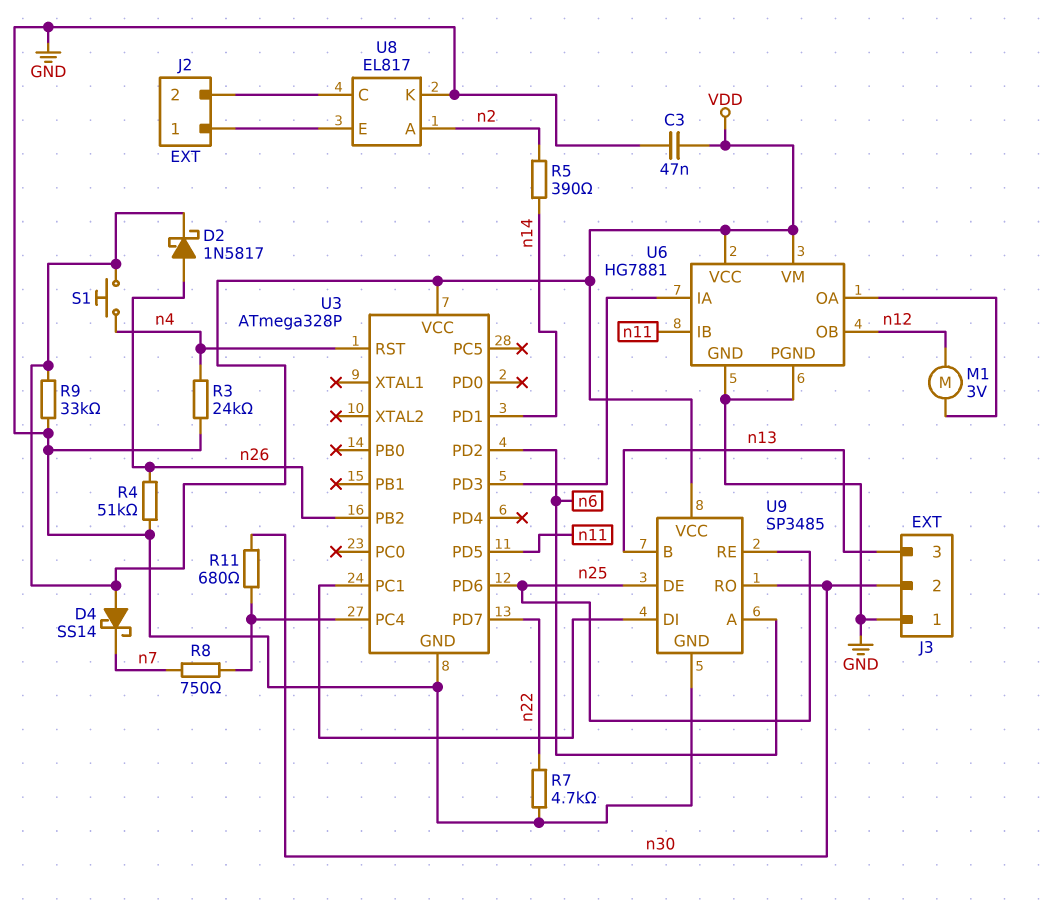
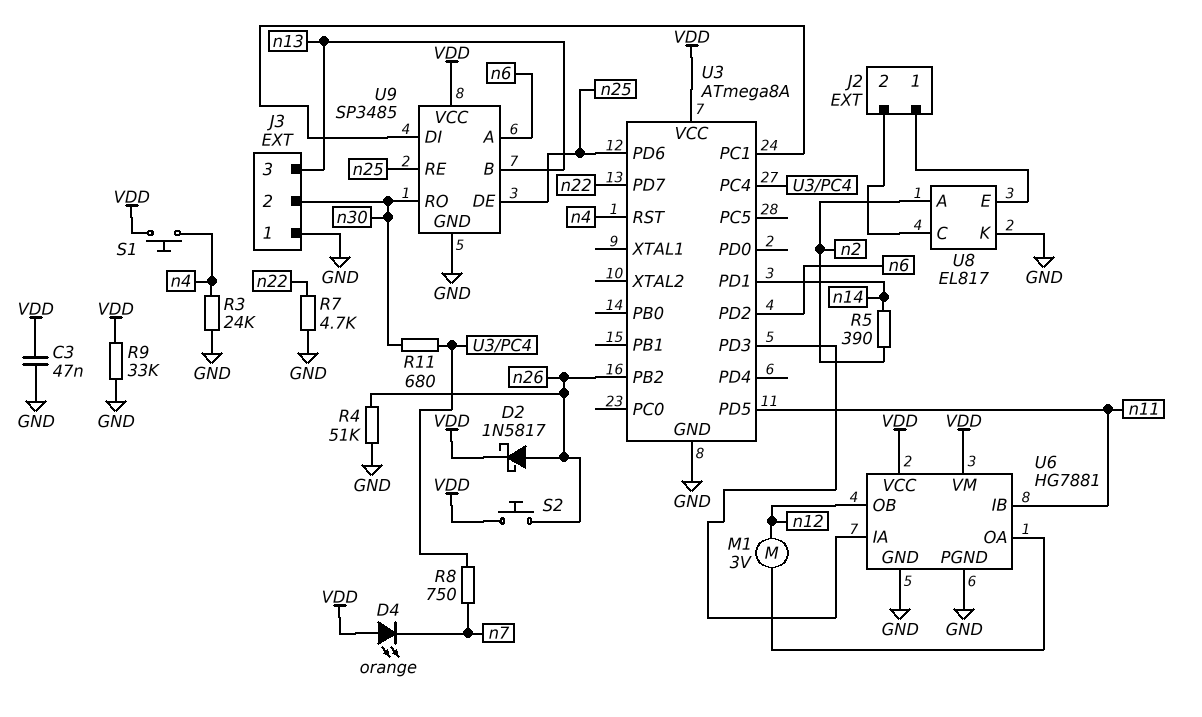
D4: schottky SS14 (A VDD, K n7) -> LED orange (A VDD, K n7)
S2: none -> button (VDD, n26)
U3: ATmega328P -> ATmega8A

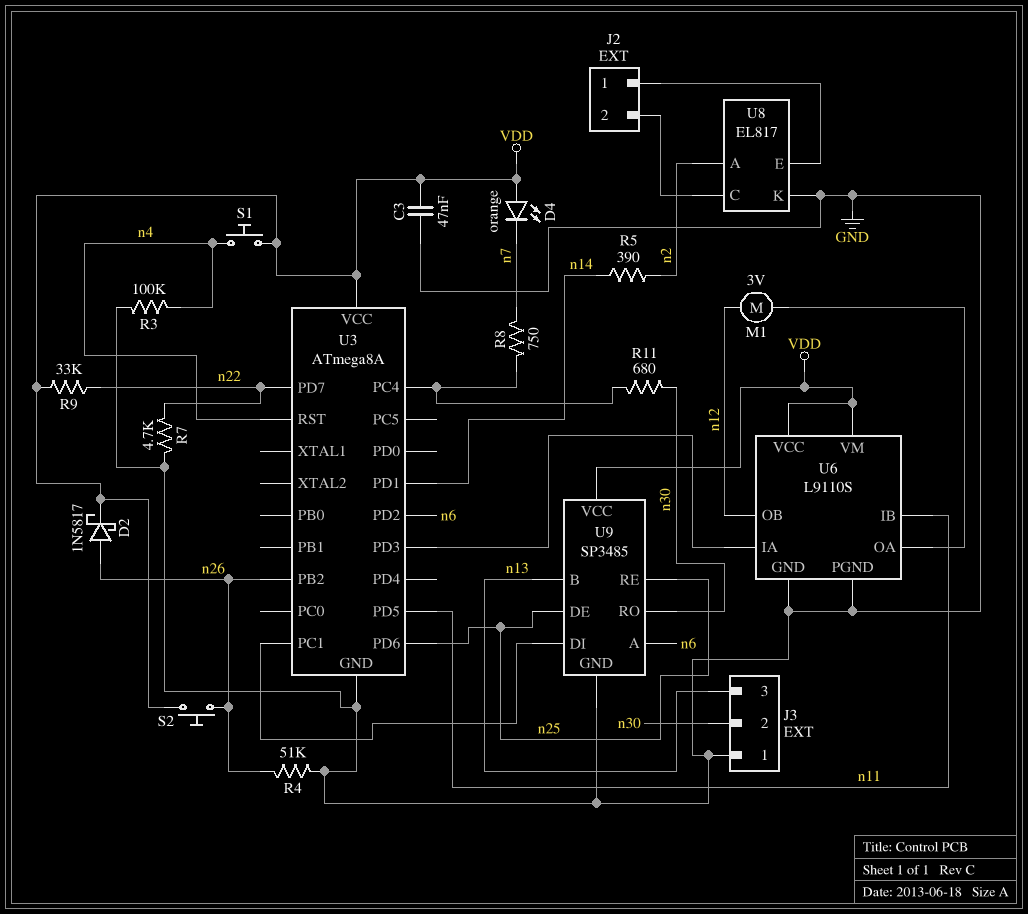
R3: 24k (GND, n4) -> 100k (GND, n4)
R9: 33k (GND, VDD) -> 33k (VDD, n22)
U6: HG7881 -> L9110S

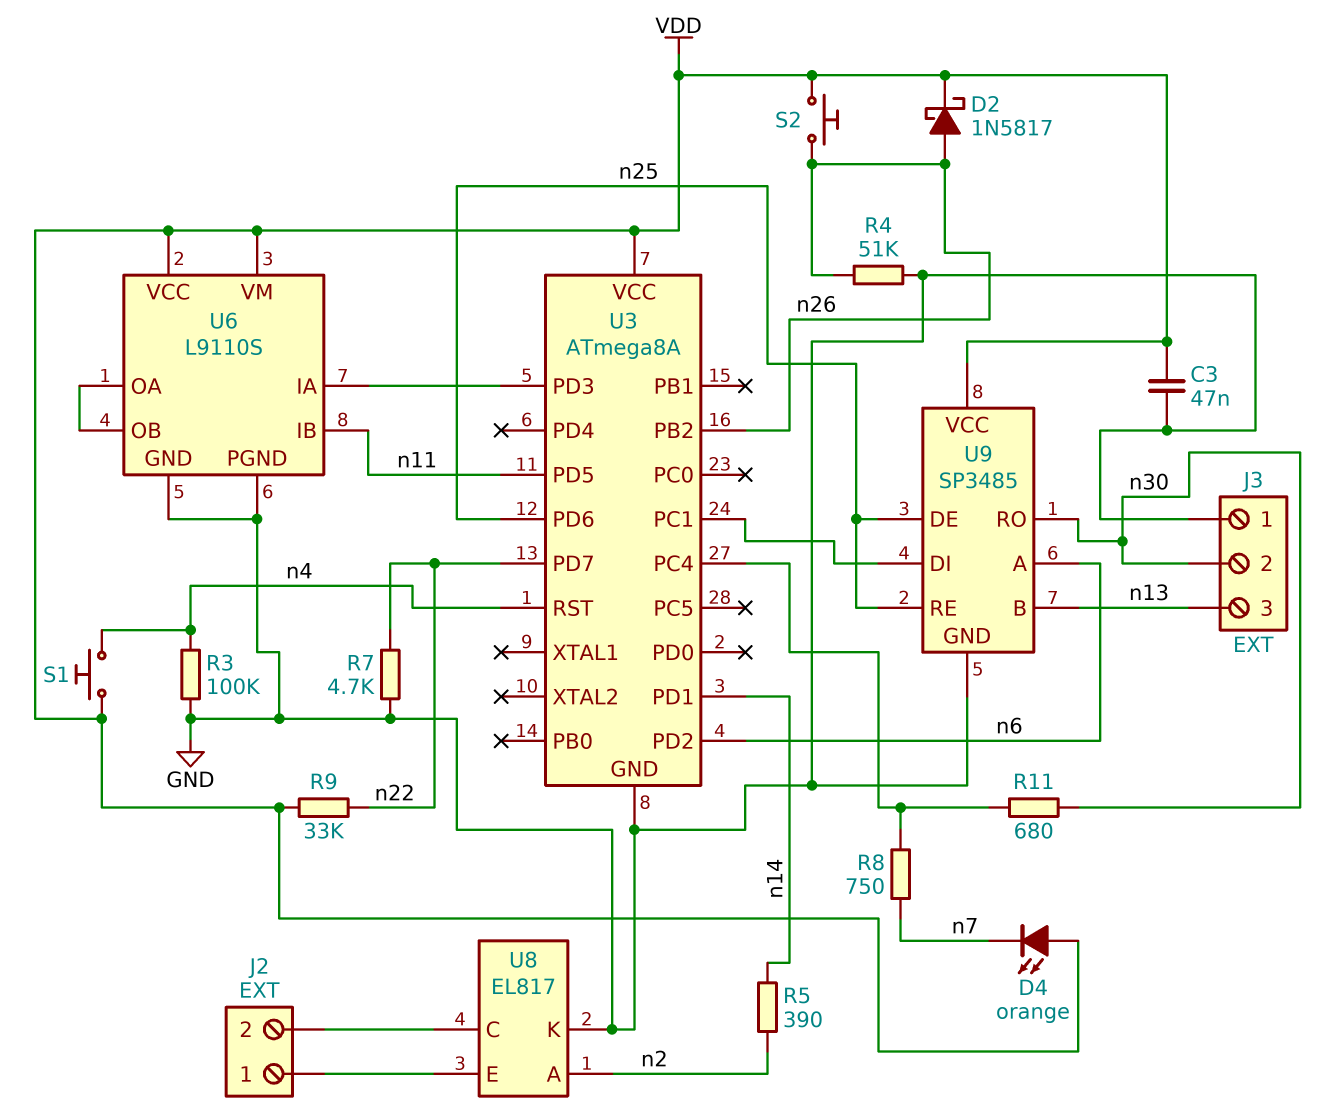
M1: motor 3V (U6/OA, n12) -> none
U6 pin OB: n12 -> U6/OA

